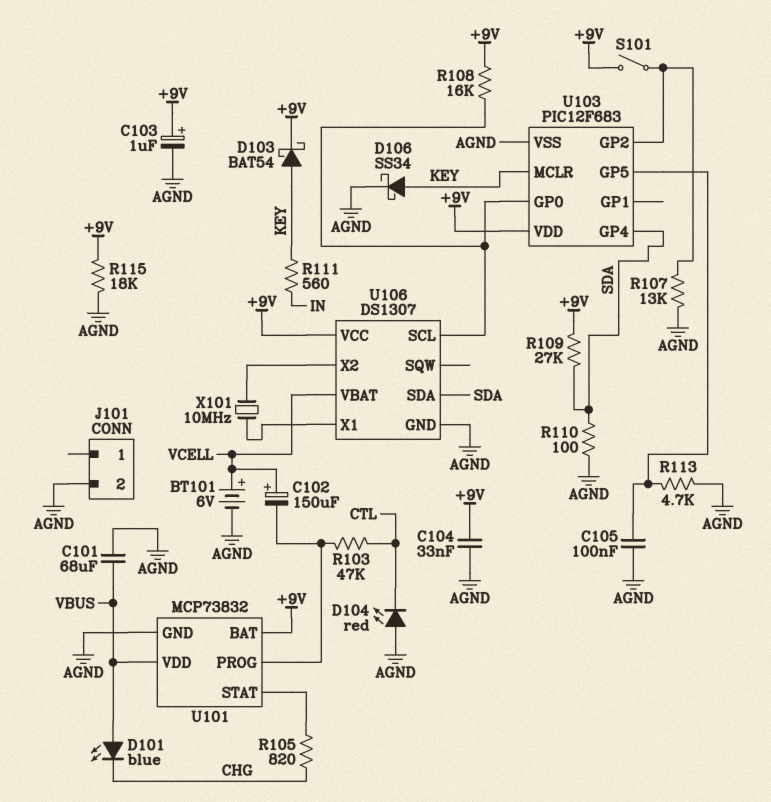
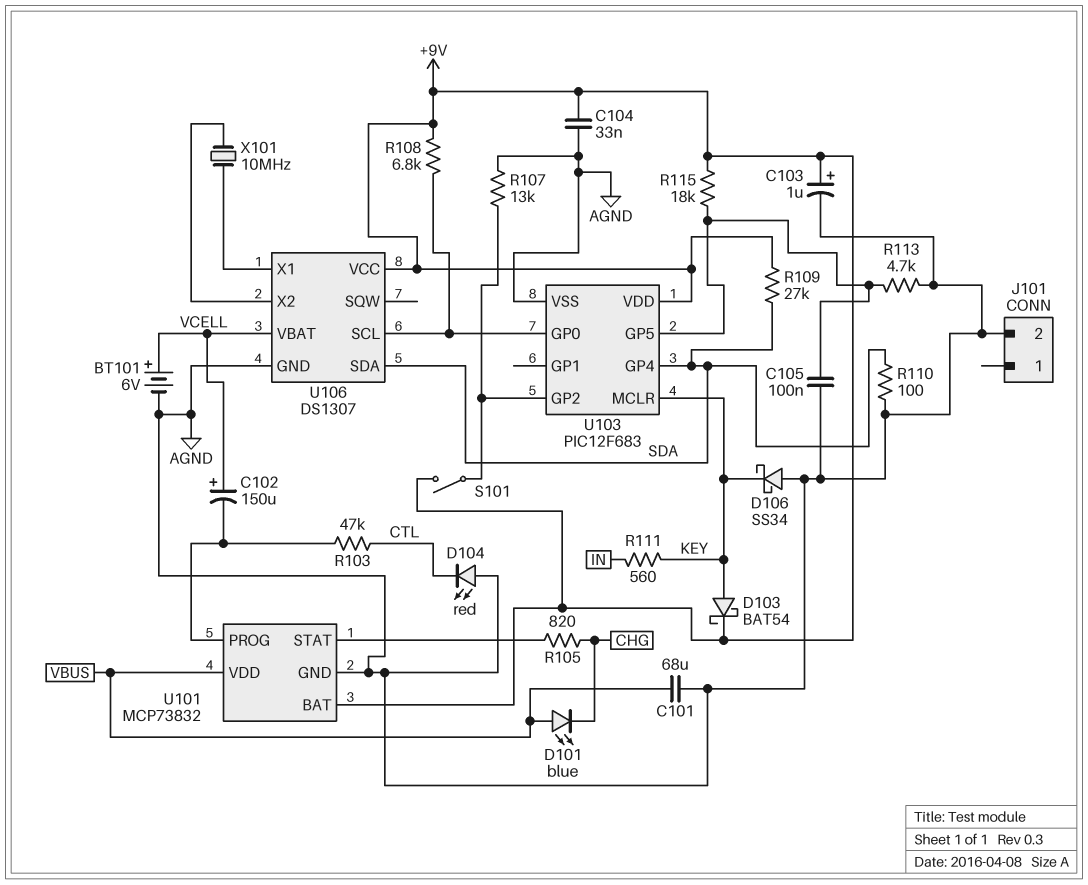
D106: schottky SS34 (A KEY, K AGND) -> schottky SS34 (A AGND, K KEY)
R108: 16k (+9V, U103/GP0) -> 6.8k (+9V, U103/GP0)
R115: 18k (+9V, AGND) -> 18k (+9V, U103/GP5)

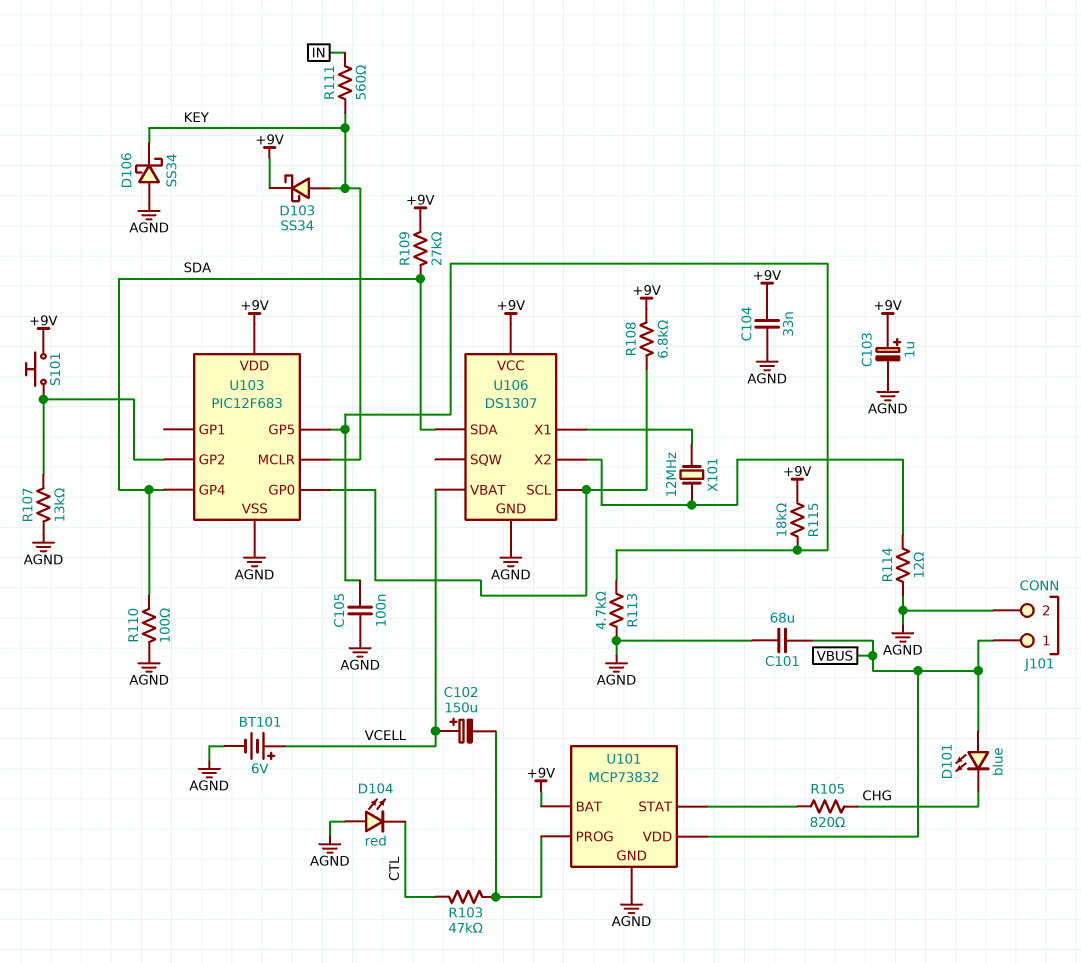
D103: schottky BAT54 (A KEY, K +9V) -> schottky SS34 (A KEY, K +9V)
J101 pin 1: none -> VBUS
R114: none -> 12 (AGND, U106/X2)
S101: switch (+9V, U103/GP2) -> button (+9V, U103/GP2)
X101: 10MHz (U106/X1, U106/X2) -> 12MHz (U106/X1, U106/X2)

